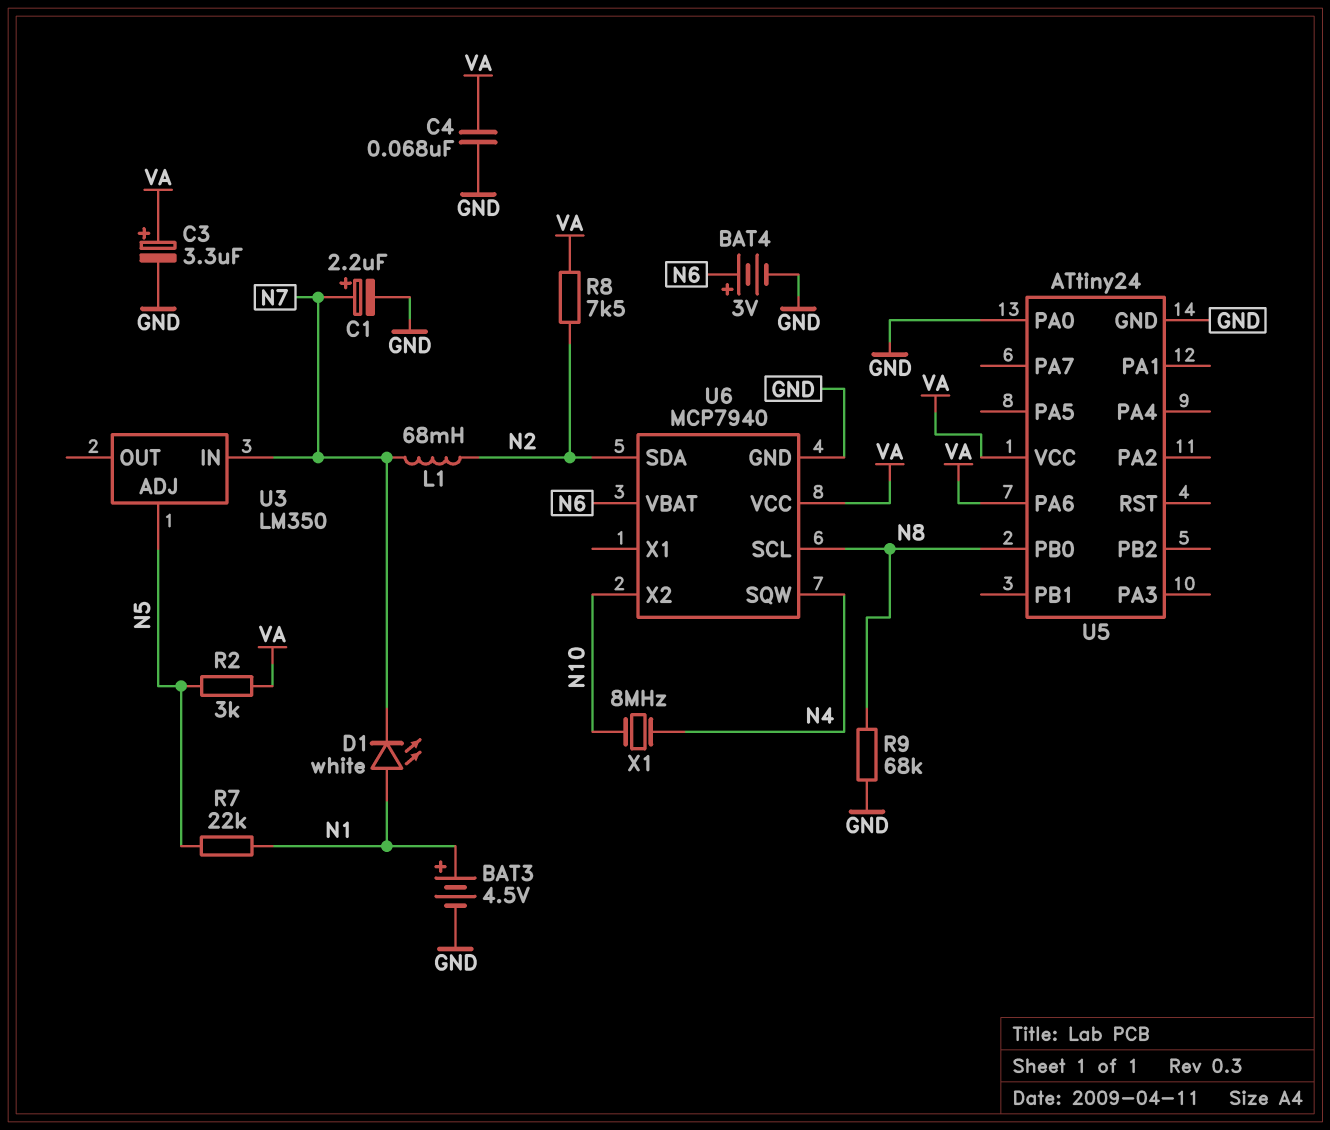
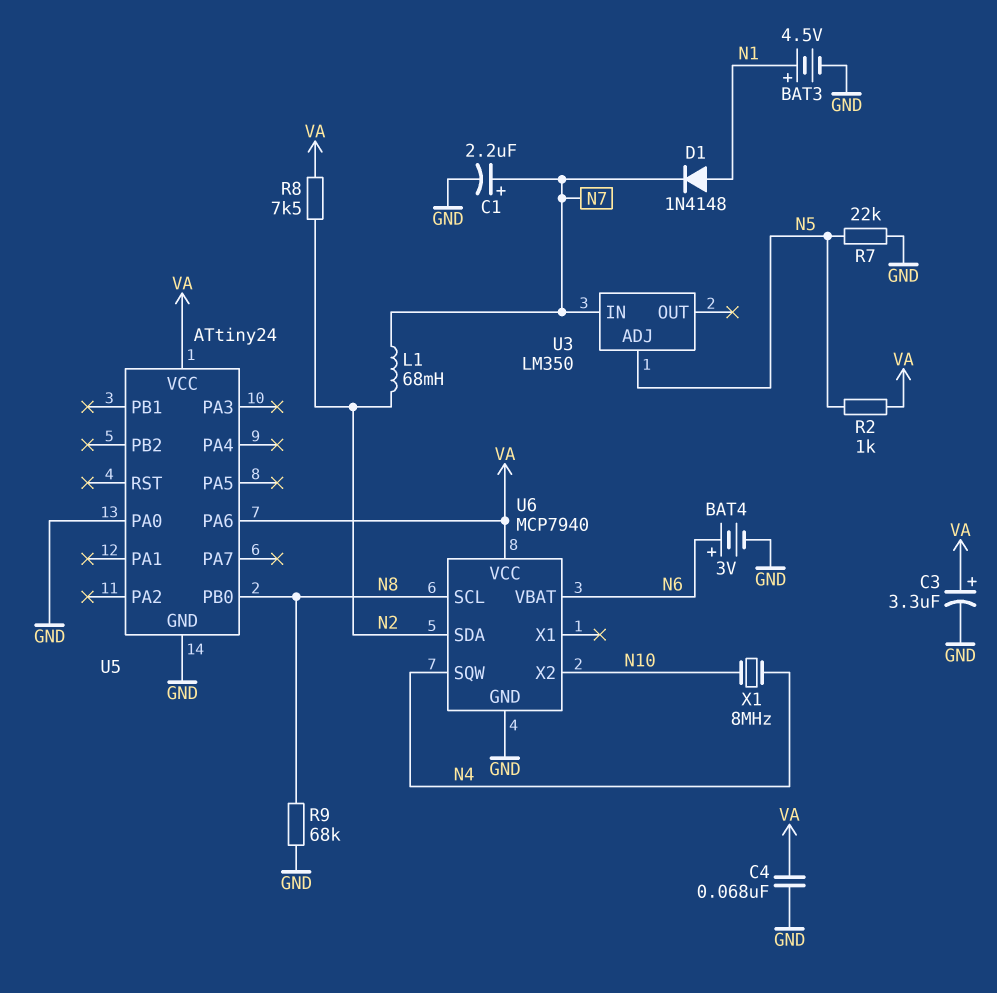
D1: LED white (A N1, K N7) -> diode 1N4148 (A N1, K N7)
R2: 3k (N5, VA) -> 1k (N5, VA)
R7: 22k (N1, N5) -> 22k (GND, N5)

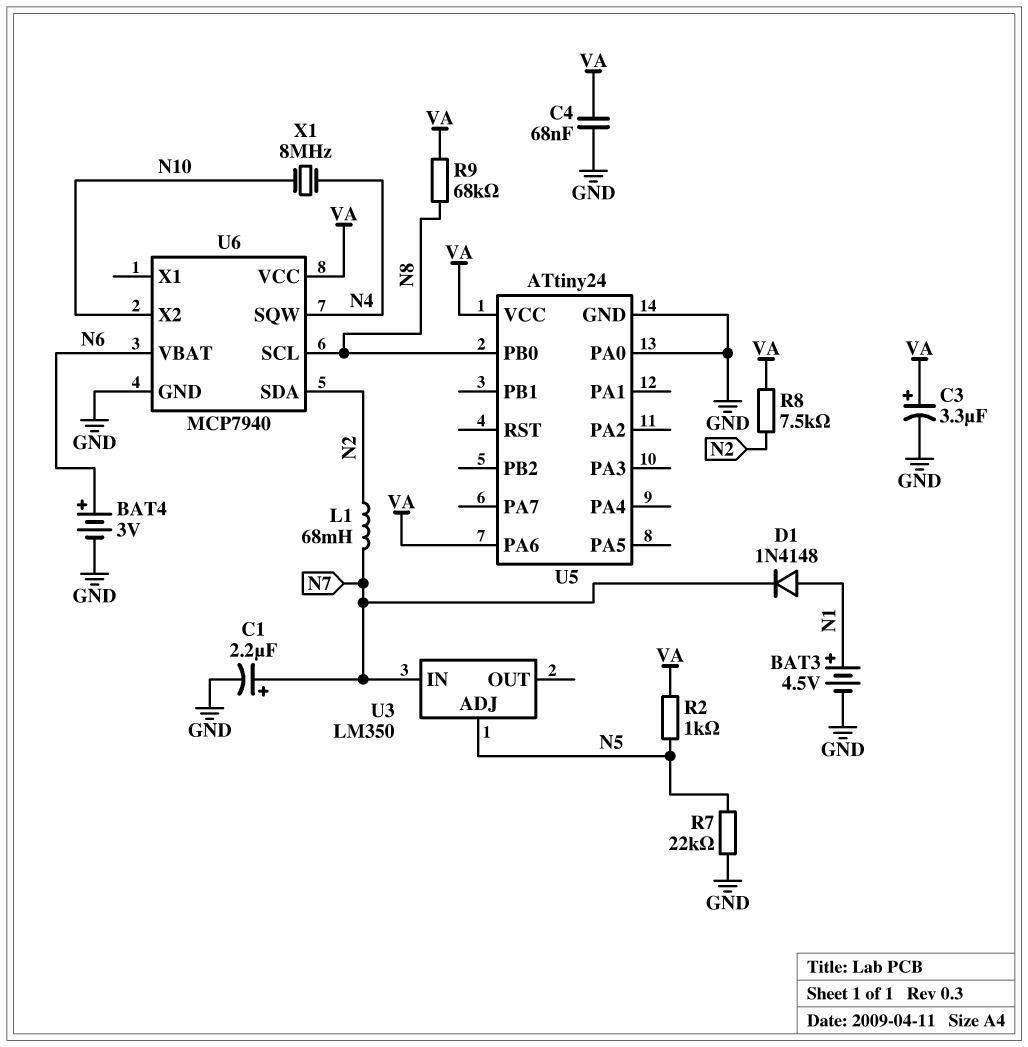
R9: 68k (GND, N8) -> 68k (N8, VA)

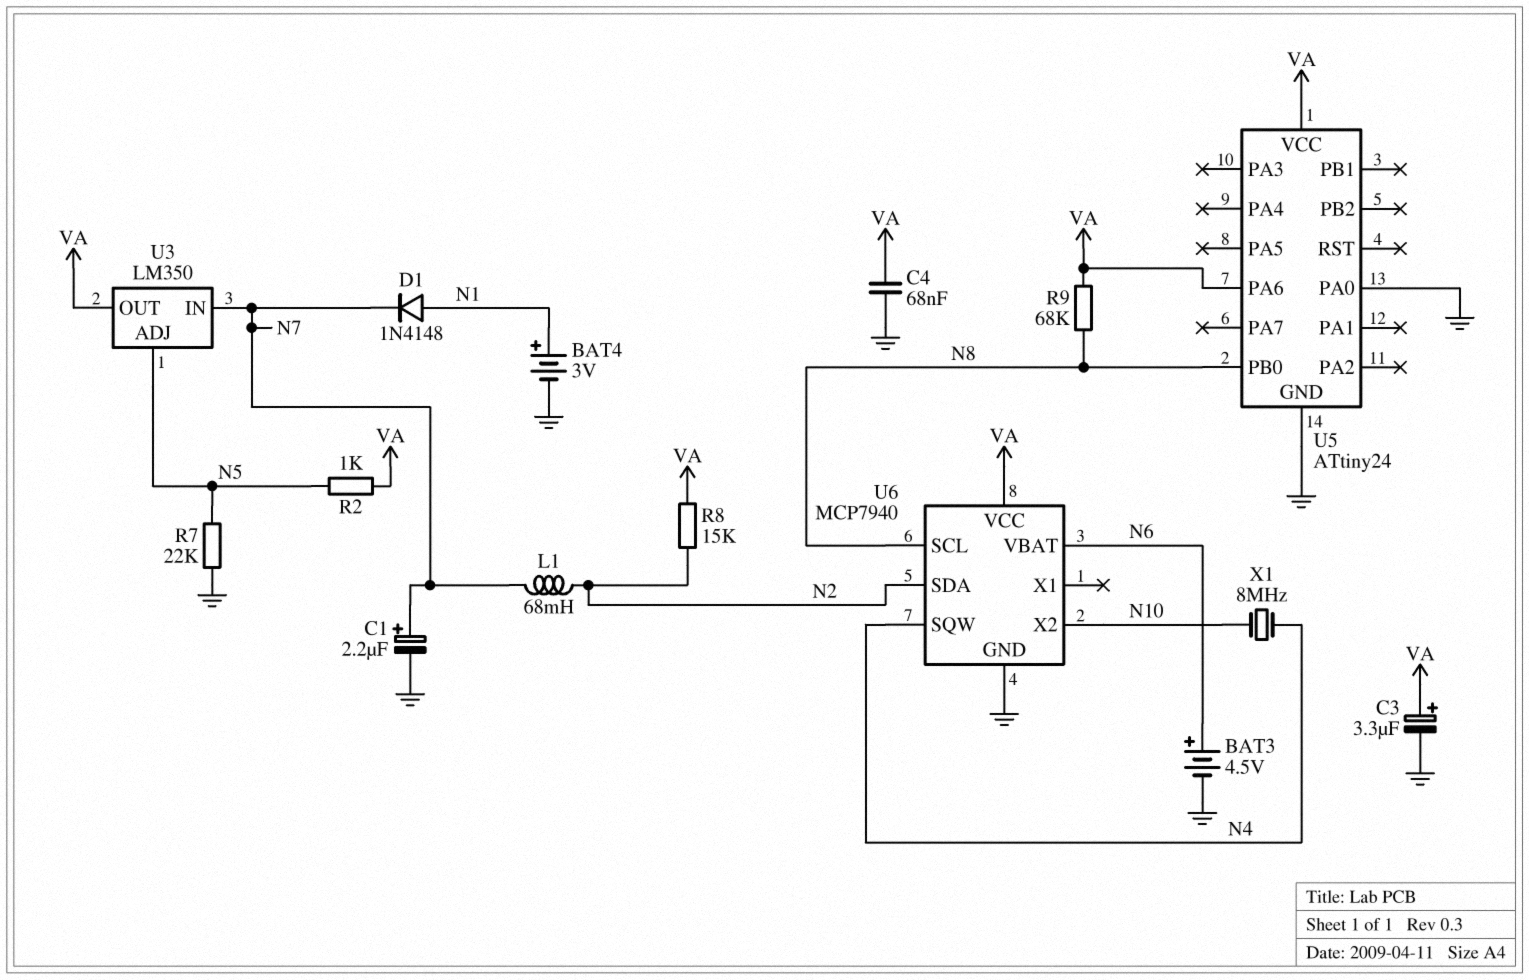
BAT3: 4.5V (plus N1, minus GND) -> 4.5V (plus N6, minus GND)
BAT4: 3V (plus N6, minus GND) -> 3V (plus N1, minus GND)
R8: 7.5k (N2, VA) -> 15k (N2, VA)
U3 pin OUT: none -> VA

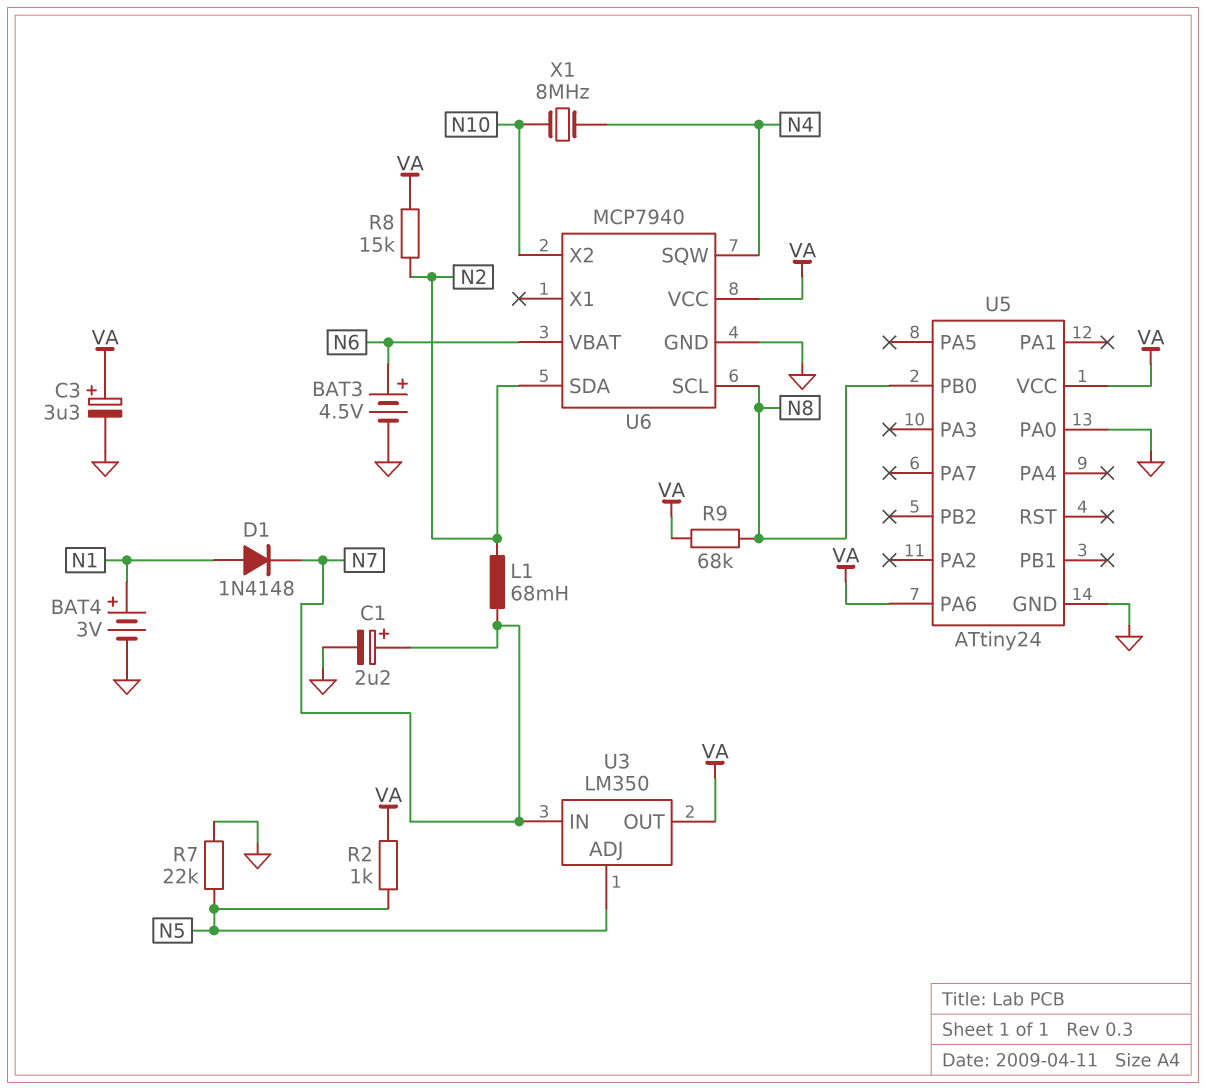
C4: 68nF (GND, VA) -> none

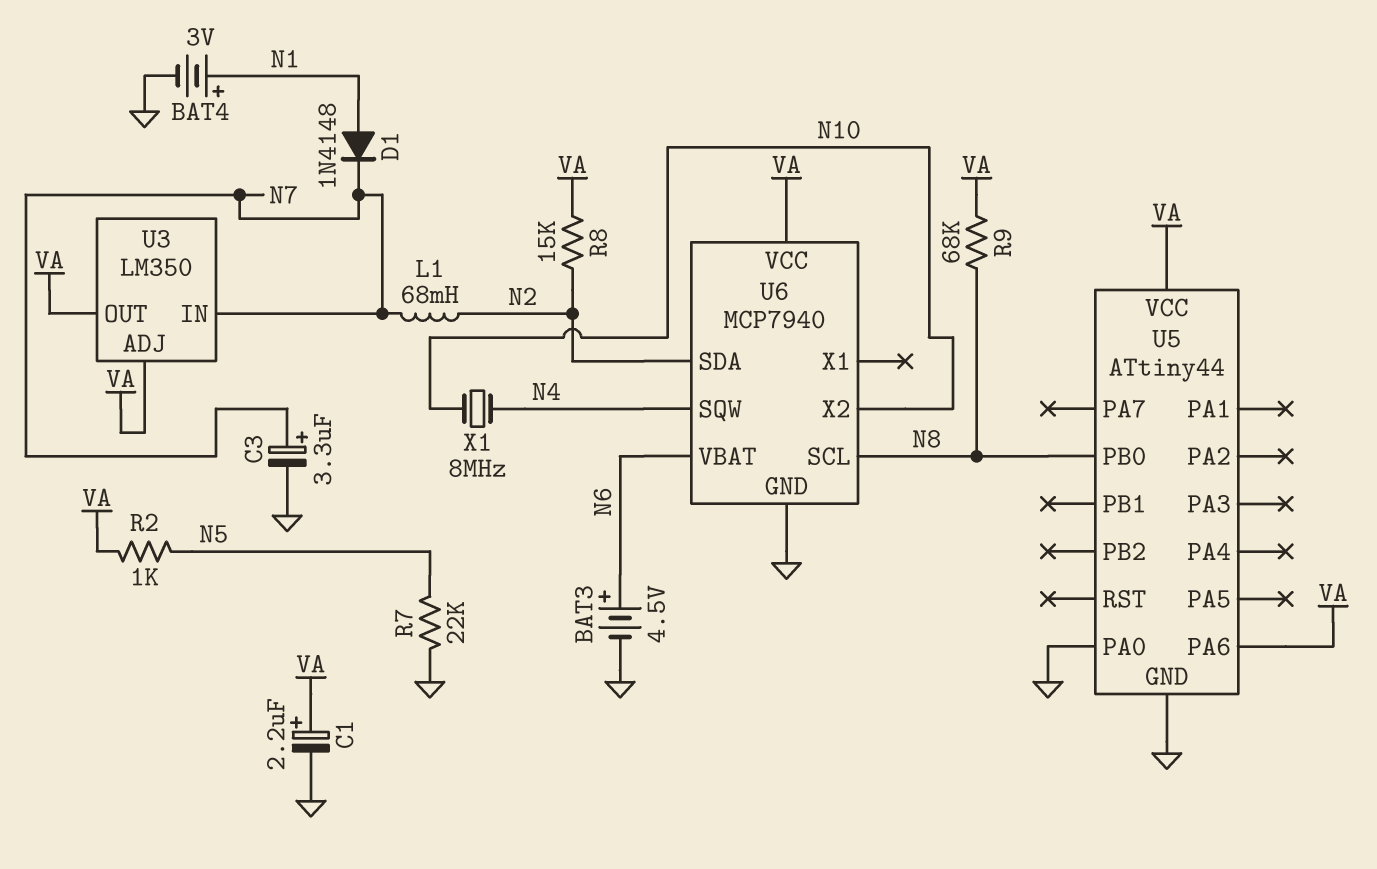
C1: 2.2uF (plus N7, minus GND) -> 2.2uF (plus VA, minus GND)
C3: 3.3uF (plus VA, minus GND) -> 3.3uF (plus N7, minus GND)
U3 pin ADJ: N5 -> VA
U5: ATtiny24 -> ATtiny44

